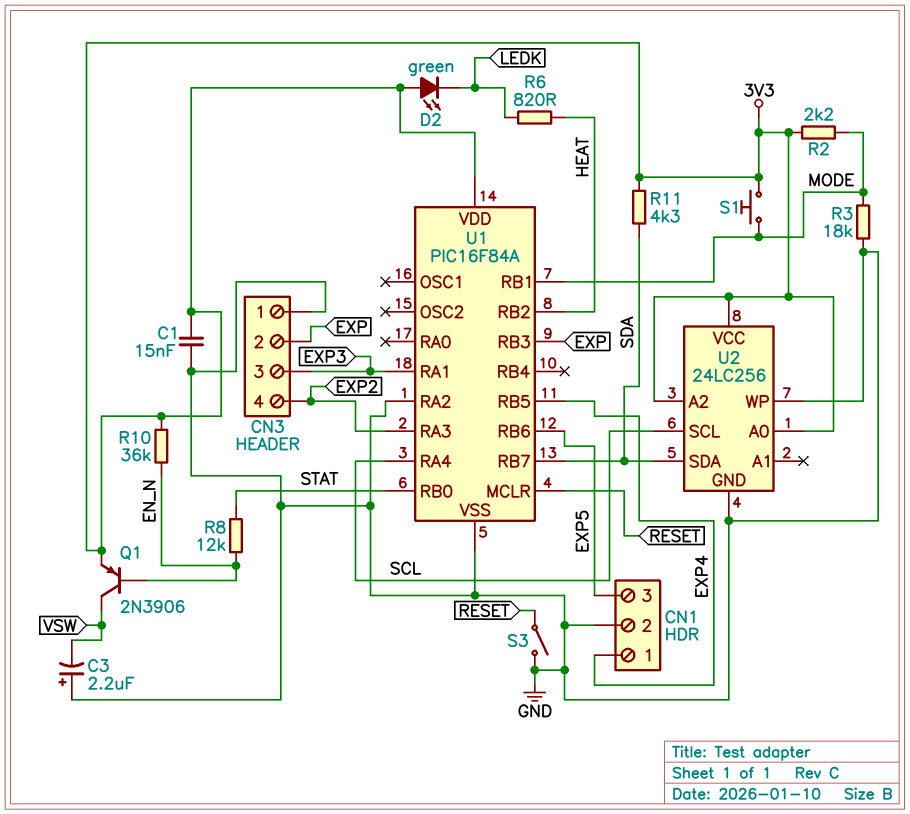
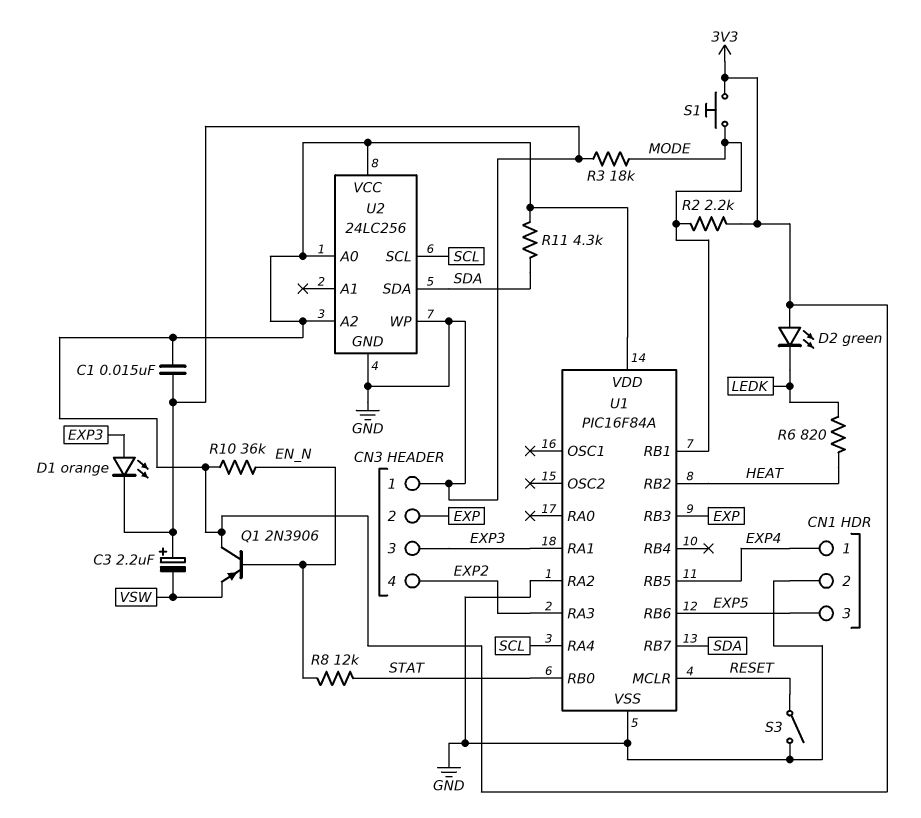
D1: none -> LED orange (A EXP3, K GND)
Q1: PNP 2N3906 (B EN_N, C VSW, E 3V3) -> PNP 2N3906 (B EN_N, C 3V3, E VSW)

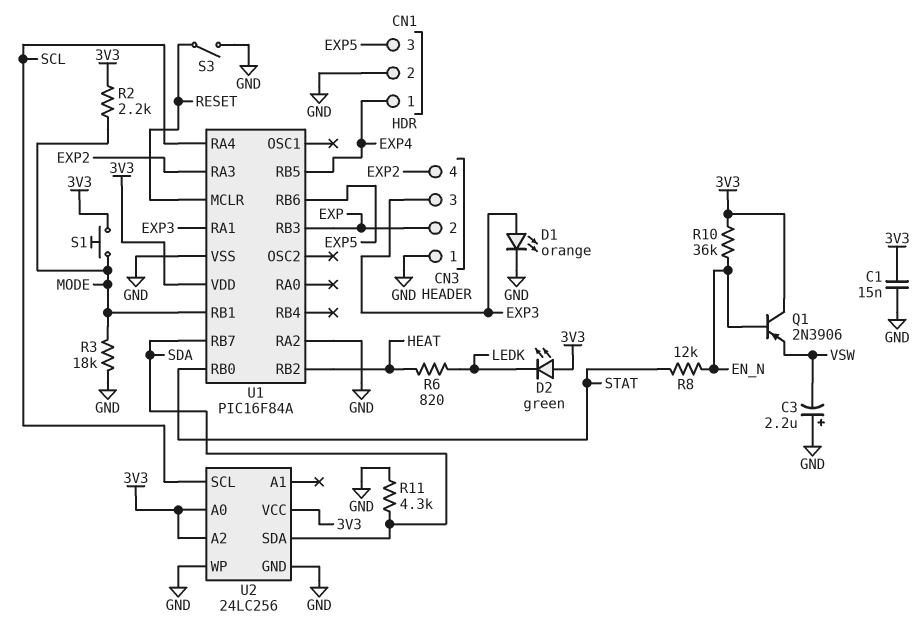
R11: 4.3k (3V3, SDA) -> 4.3k (GND, SDA)

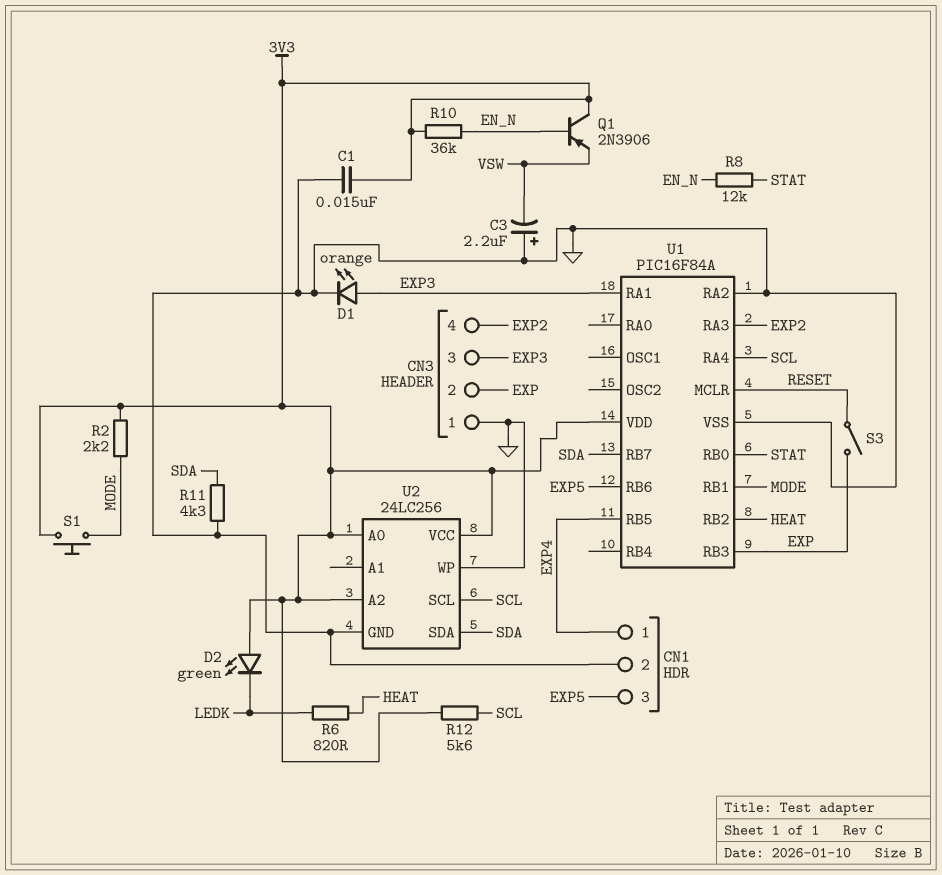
R3: 18k (GND, MODE) -> none
R12: none -> 5.6k (3V3, SCL)
S3: switch (GND, RESET) -> switch (EXP, RESET)

